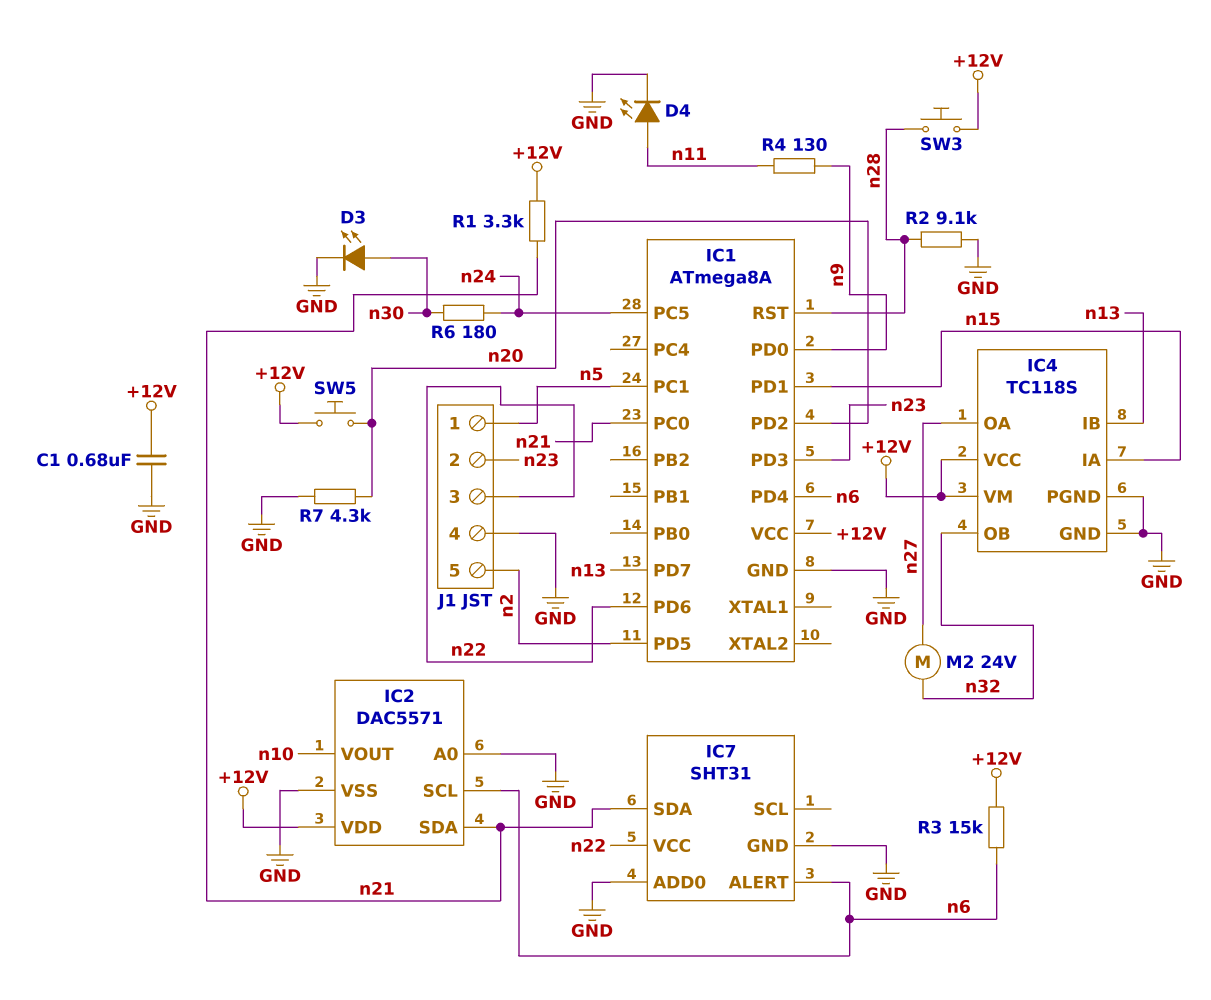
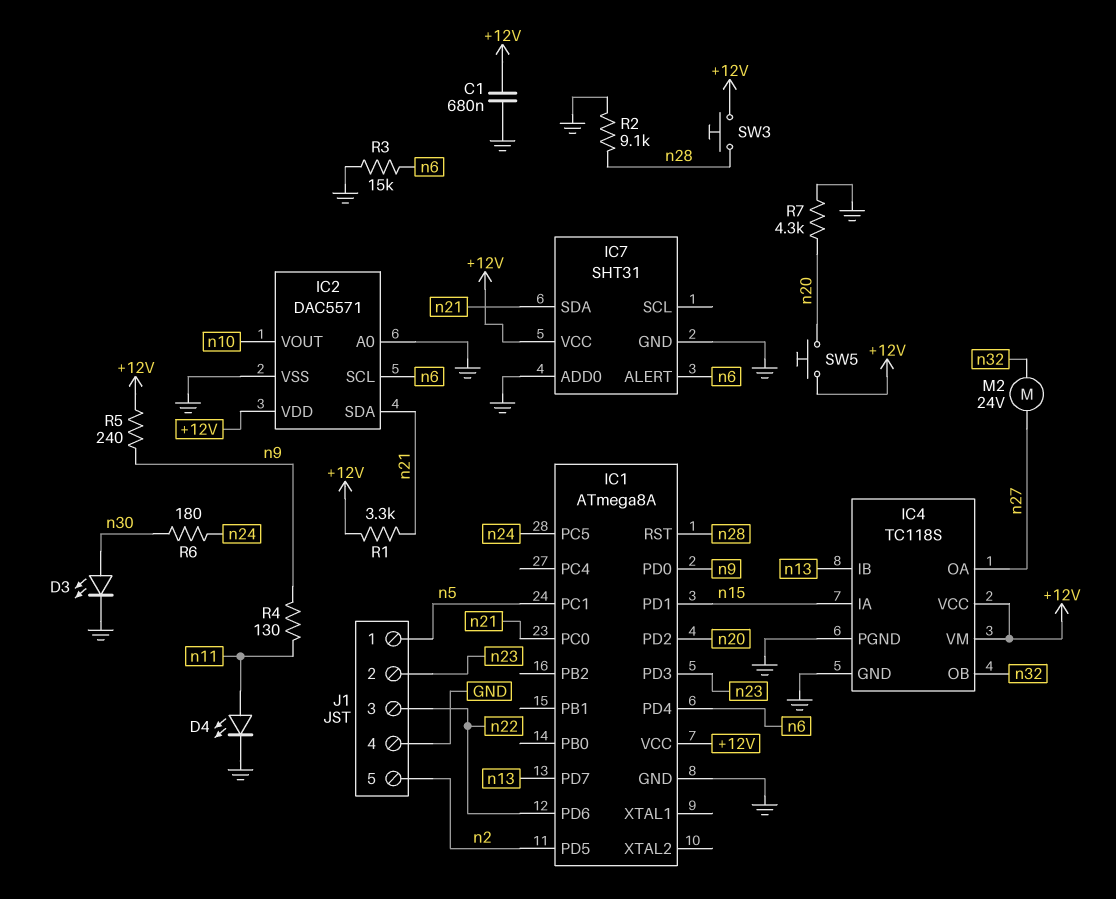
IC7 pin VCC: n22 -> +12V
R3: 15k (+12V, n6) -> 15k (GND, n6)
R5: none -> 240 (+12V, n9)

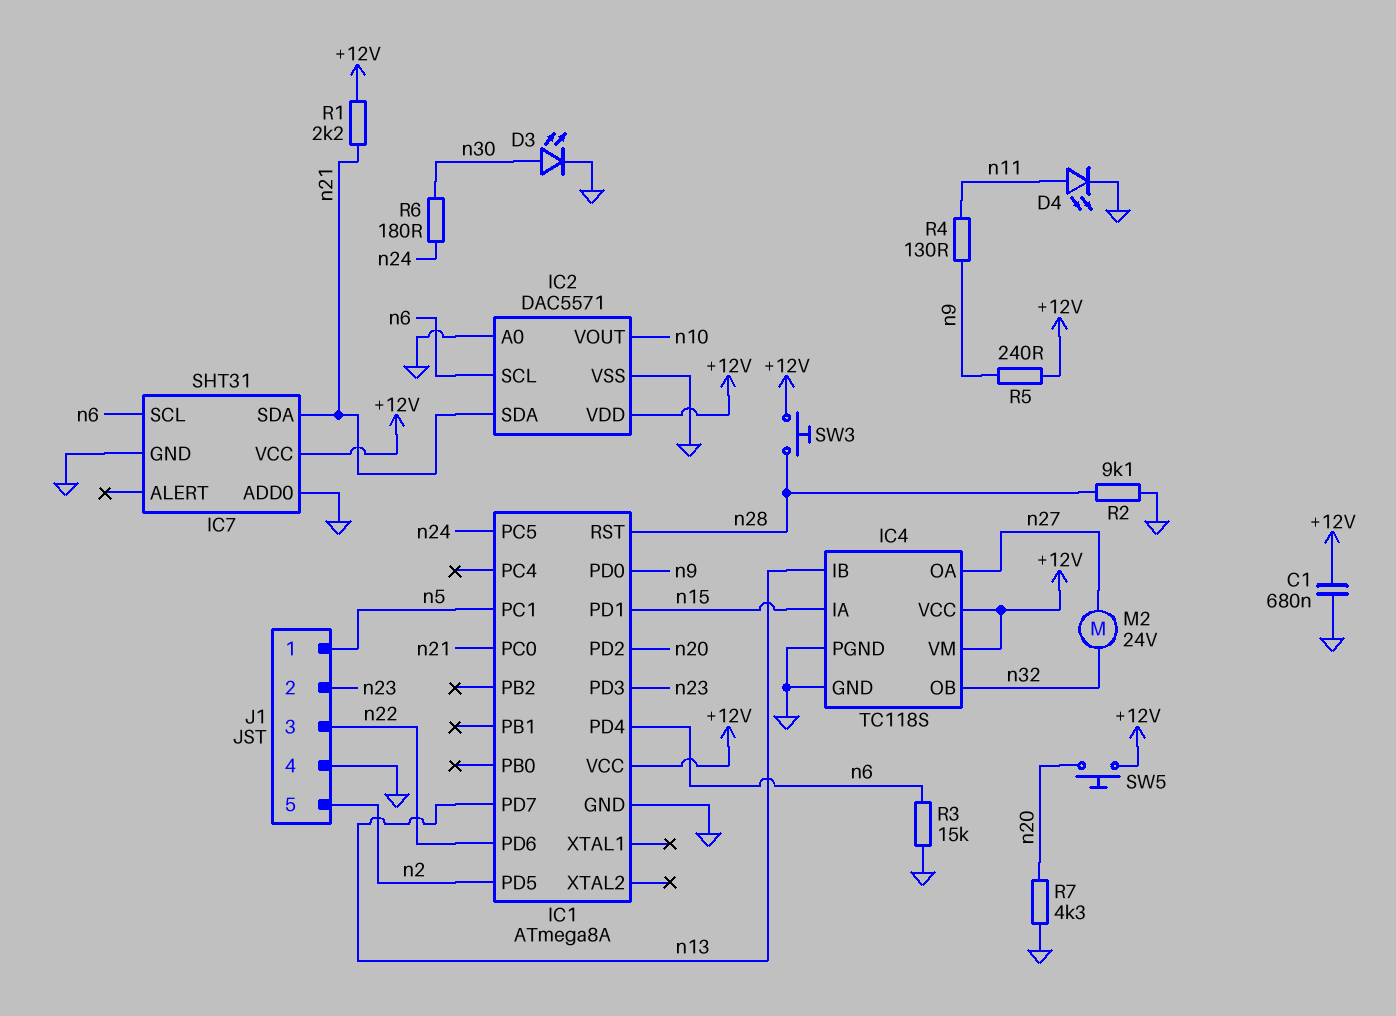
IC7 pin ALERT: n6 -> none
IC7 pin SCL: none -> n6
R1: 3.3k (+12V, n21) -> 2.2k (+12V, n21)

